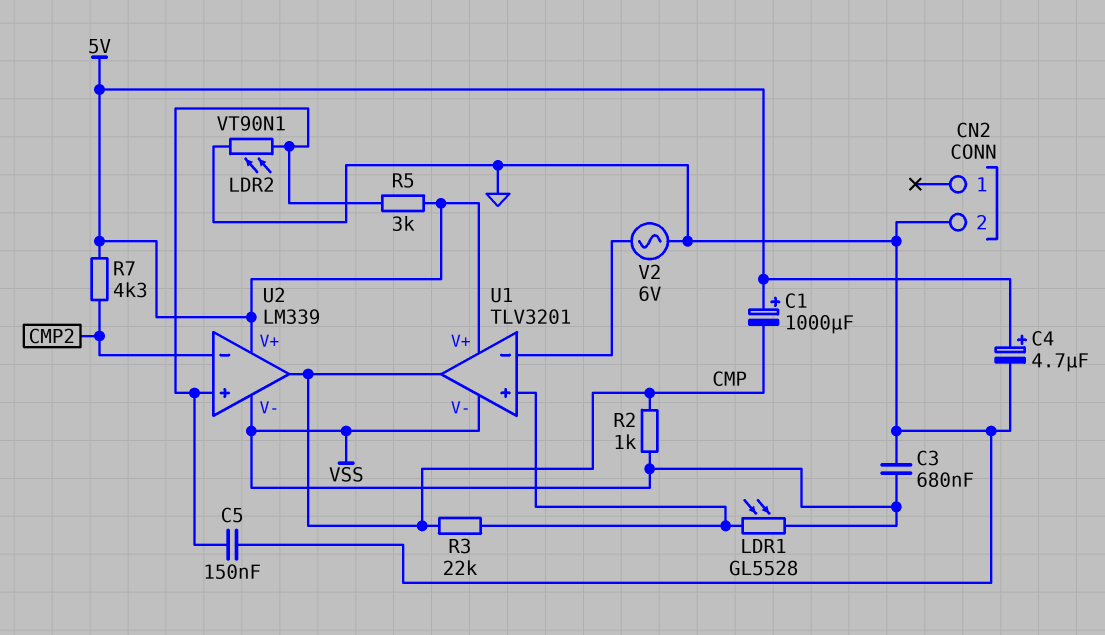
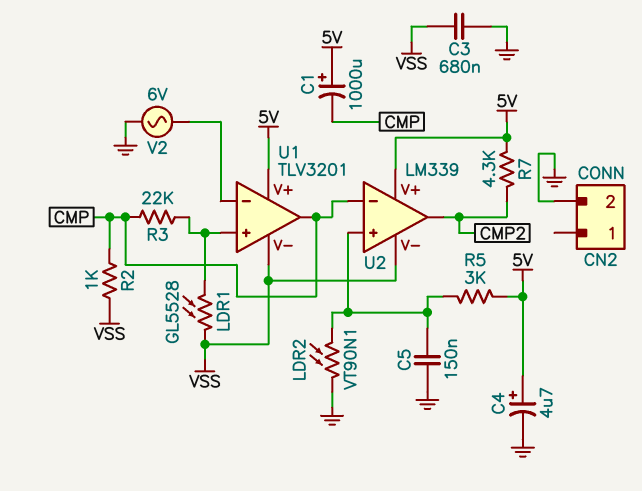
U2 pin in-: CMP2 -> CMP
U2 pin out: CMP -> CMP2

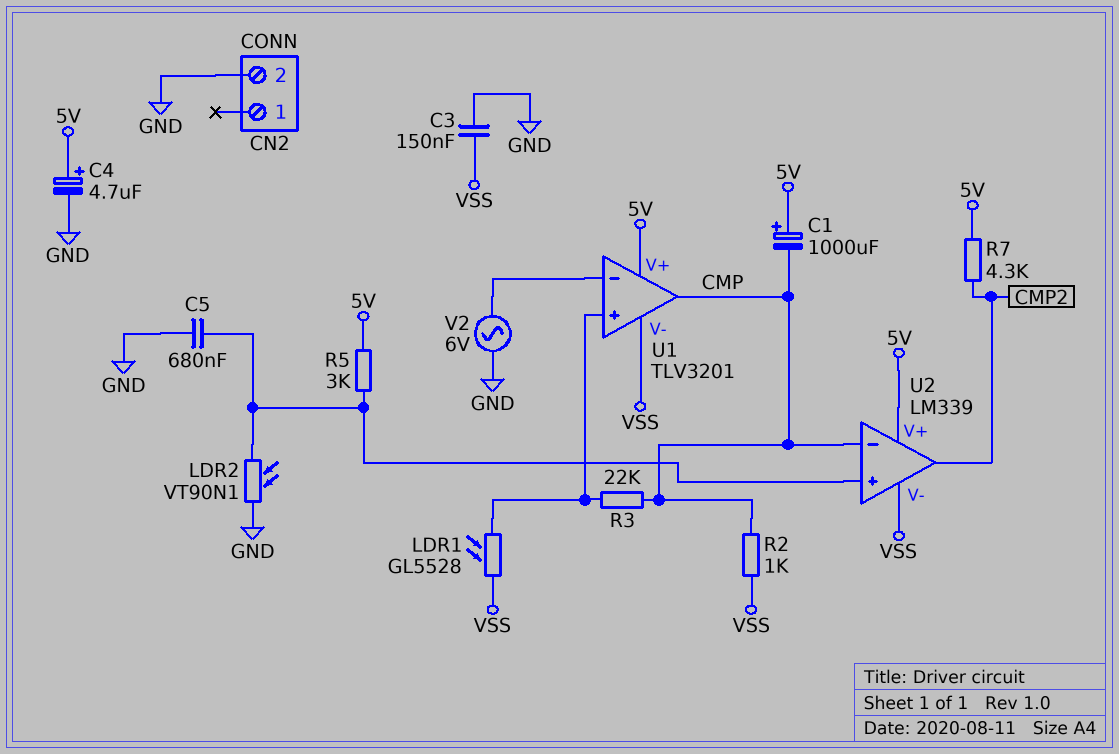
C3: 680nF (GND, VSS) -> 150nF (GND, VSS)
C5: 150nF (GND, U2/in+) -> 680nF (GND, U2/in+)

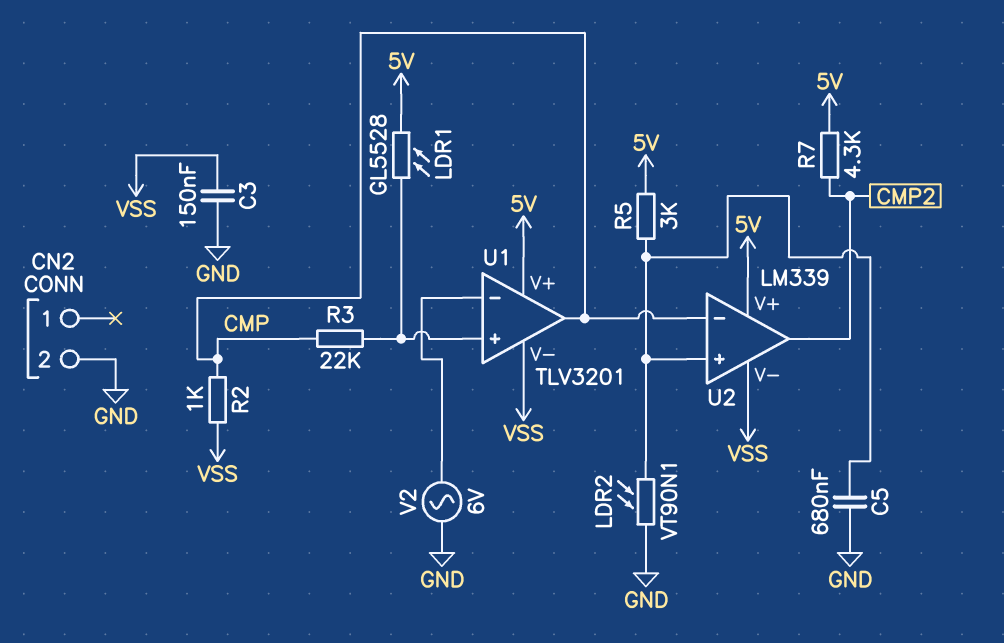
C1: 1000uF (plus 5V, minus CMP) -> none
C4: 4.7uF (plus 5V, minus GND) -> none
LDR1: GL5528 (U1/in+, VSS) -> GL5528 (5V, U1/in+)

